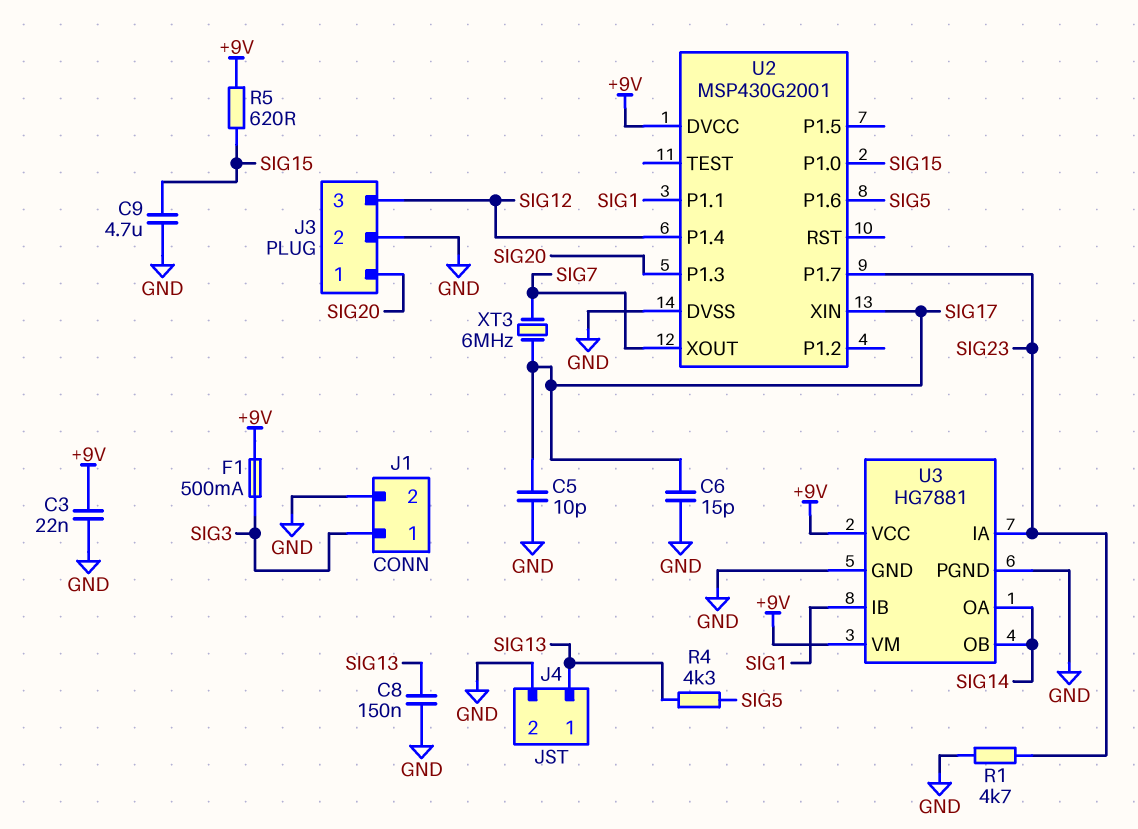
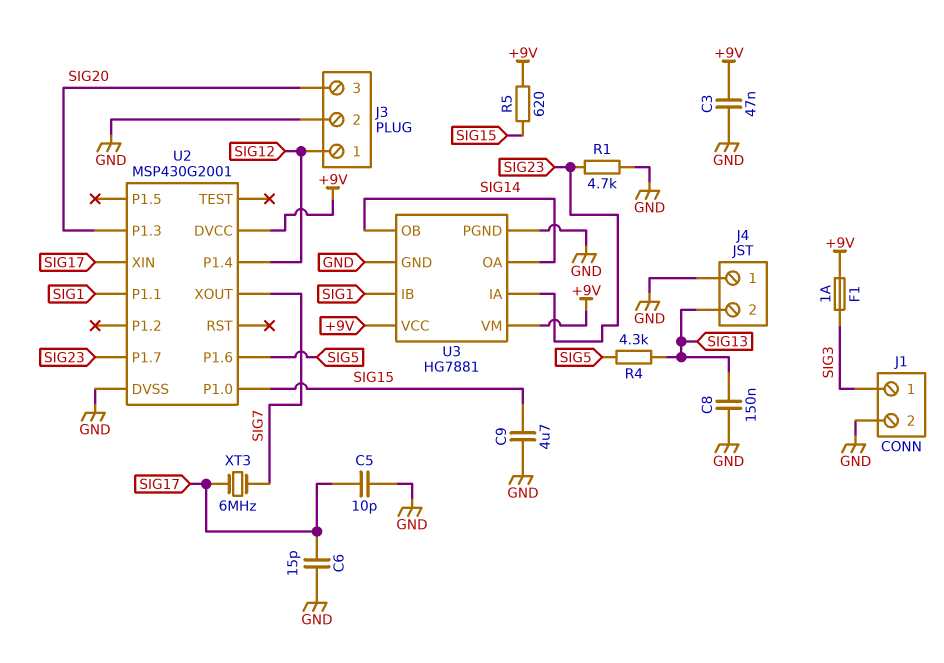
C3: 22nF (+9V, GND) -> 47nF (+9V, GND)
F1: 500mA (+9V, SIG3) -> 1A (+9V, SIG3)
J3 pin 1: SIG20 -> SIG12
J3 pin 3: SIG12 -> SIG20
J4 pin 1: SIG13 -> GND
J4 pin 2: GND -> SIG13

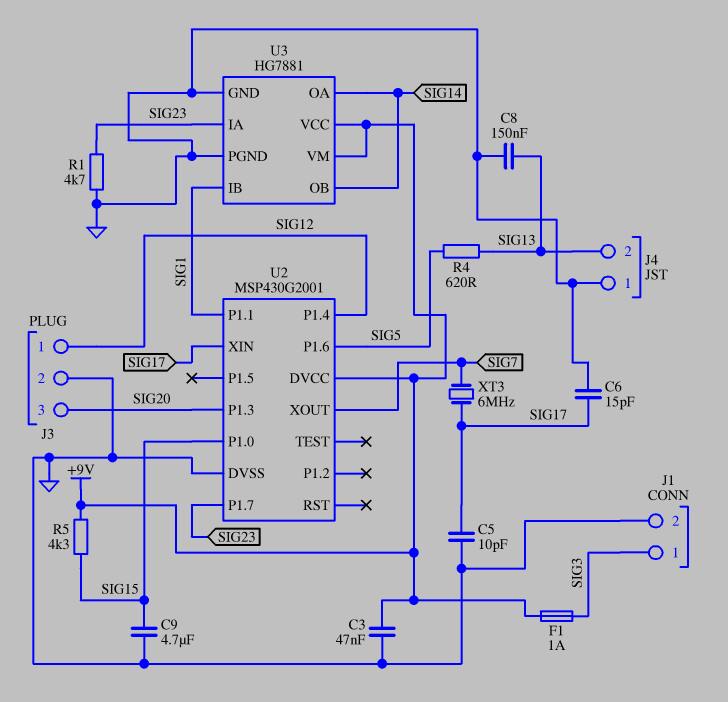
R4: 4.3k (SIG5, SIG13) -> 620 (SIG5, SIG13)
R5: 620 (+9V, SIG15) -> 4.3k (+9V, SIG15)

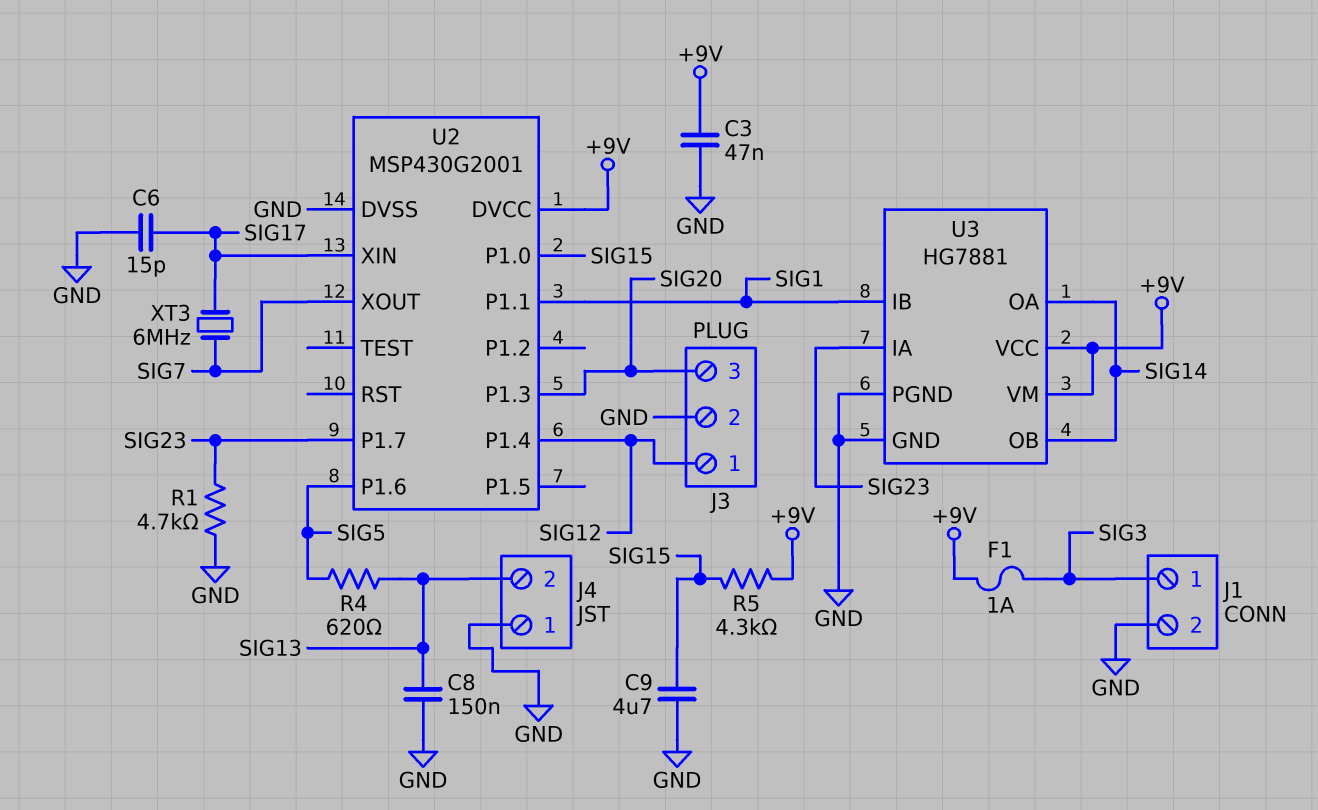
C5: 10pF (GND, SIG17) -> none

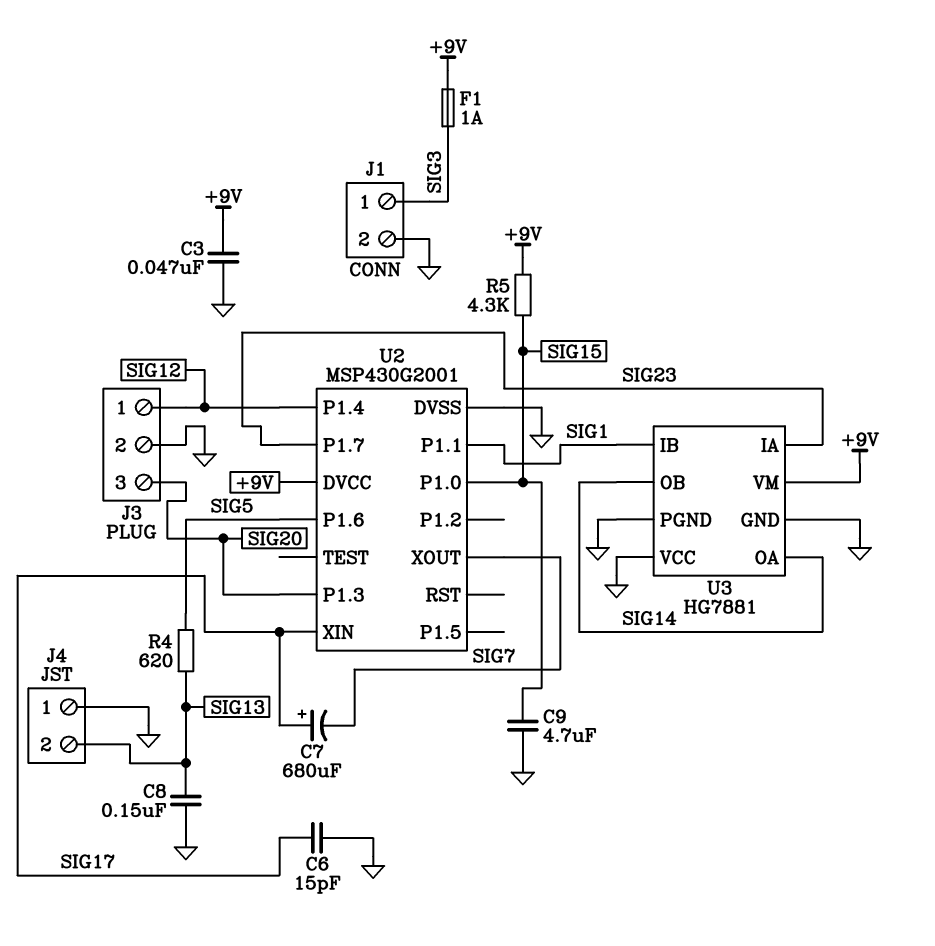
C7: none -> 680uF (plus SIG17, minus SIG7)
R1: 4.7k (GND, SIG23) -> none
U3 pin VCC: +9V -> GND
XT3: 6MHz (SIG7, SIG17) -> none

